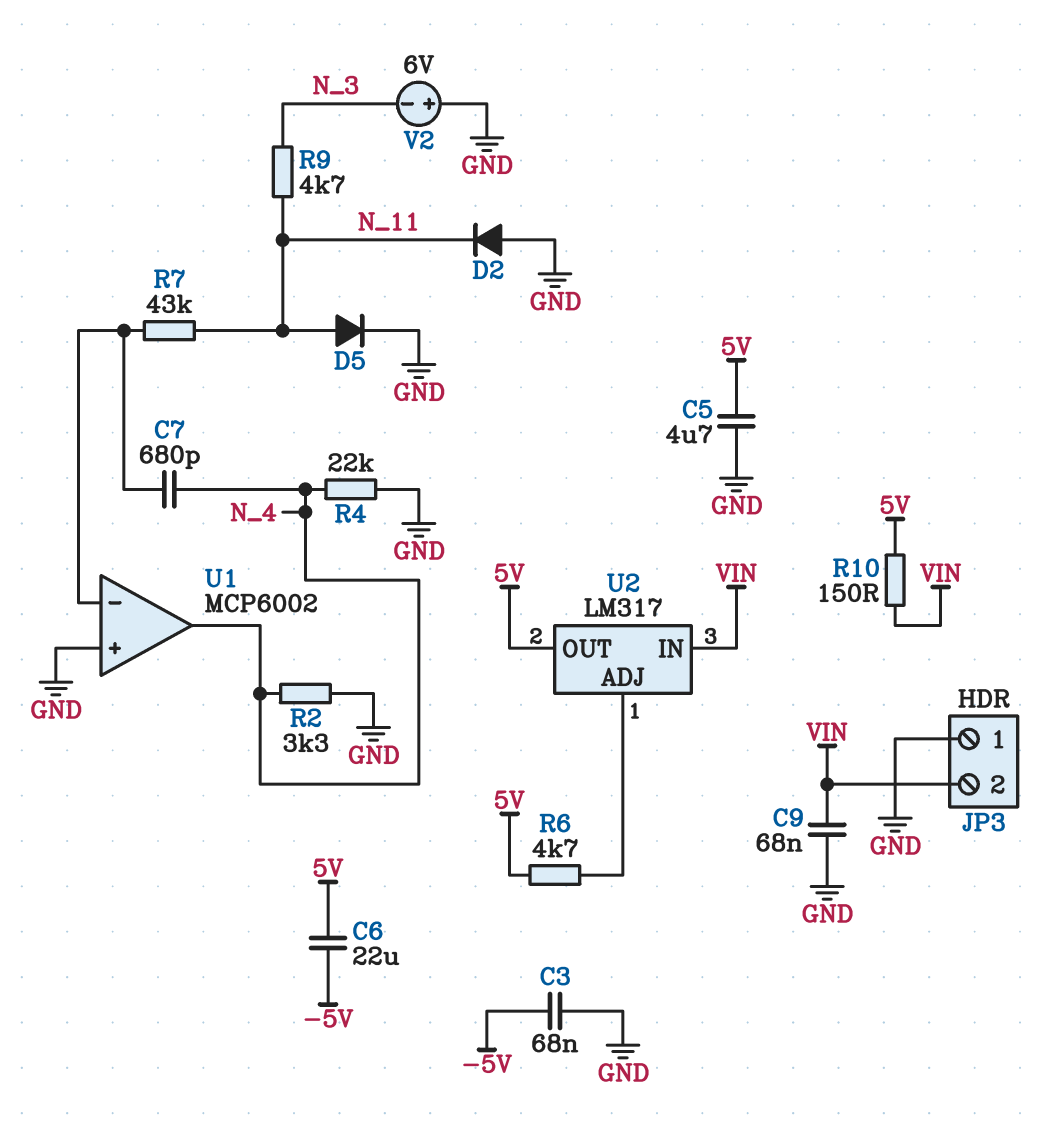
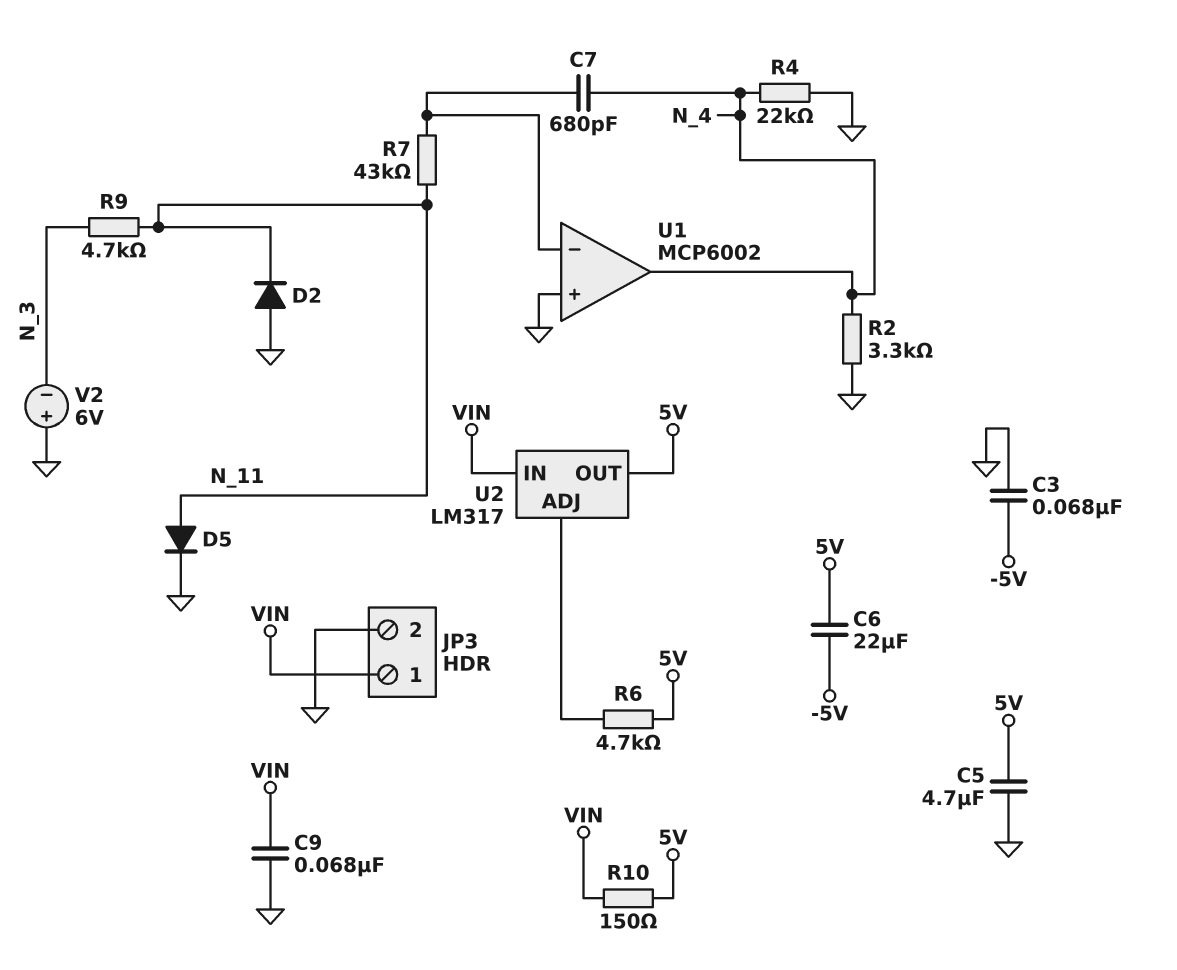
JP3 pin 1: GND -> VIN
JP3 pin 2: VIN -> GND

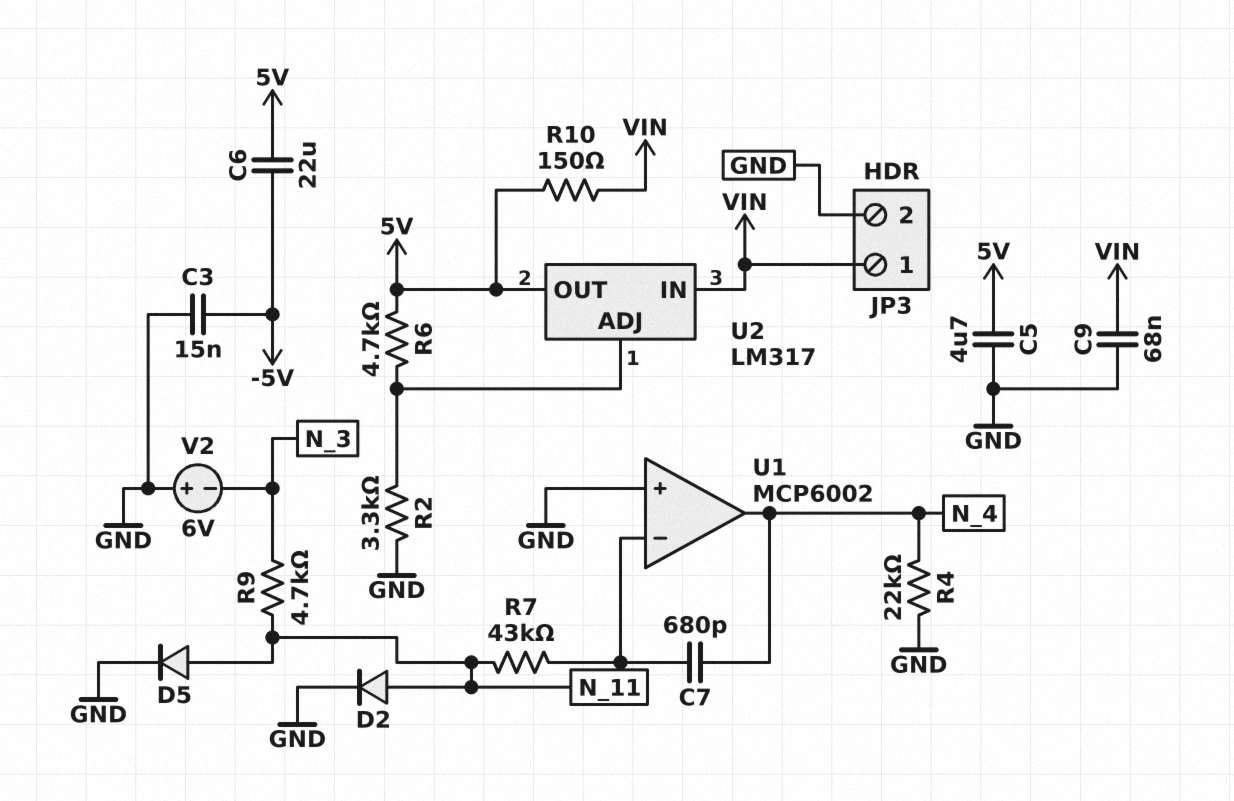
C3: 68nF (-5V, GND) -> 15nF (-5V, GND)
D2: diode (A GND, K N_11) -> diode (A N_11, K GND)
R2: 3.3k (GND, N_4) -> 3.3k (GND, U2/ADJ)

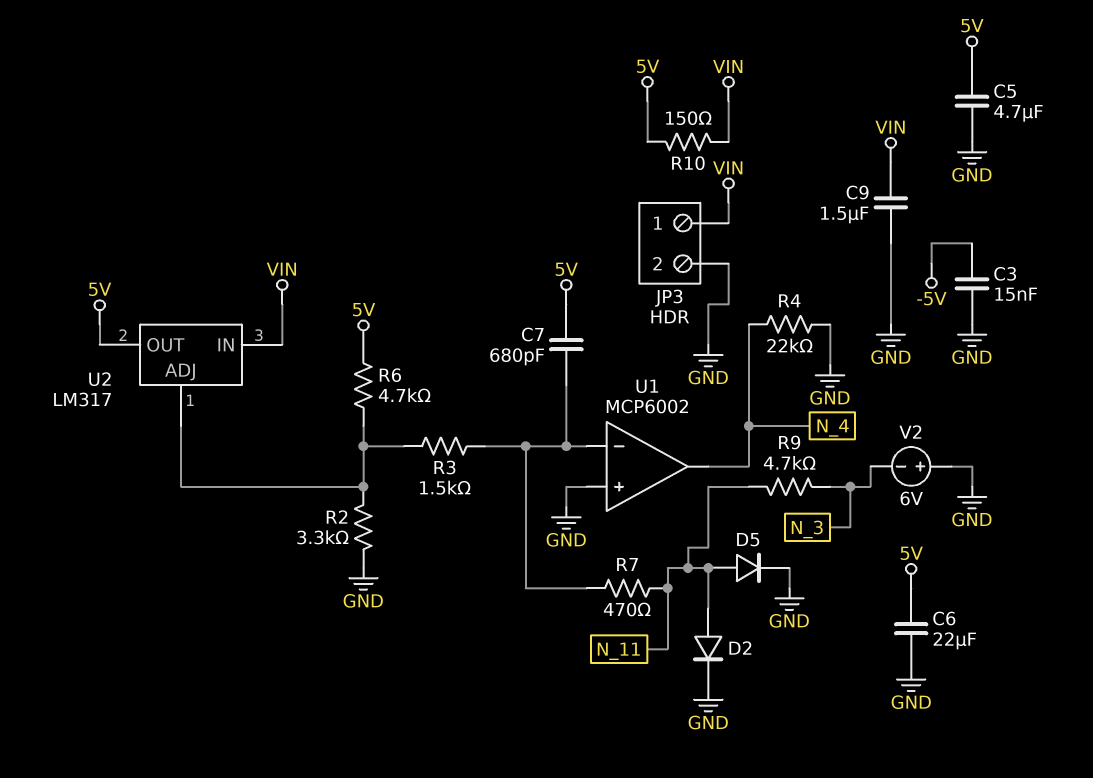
C6: 22uF (-5V, 5V) -> 22uF (5V, GND)
C7: 680pF (N_4, U1/in-) -> 680pF (5V, U1/in-)
C9: 68nF (GND, VIN) -> 1.5uF (GND, VIN)
R3: none -> 1.5k (U1/in-, U2/ADJ)
R7: 43k (N_11, U1/in-) -> 470 (N_11, U1/in-)

